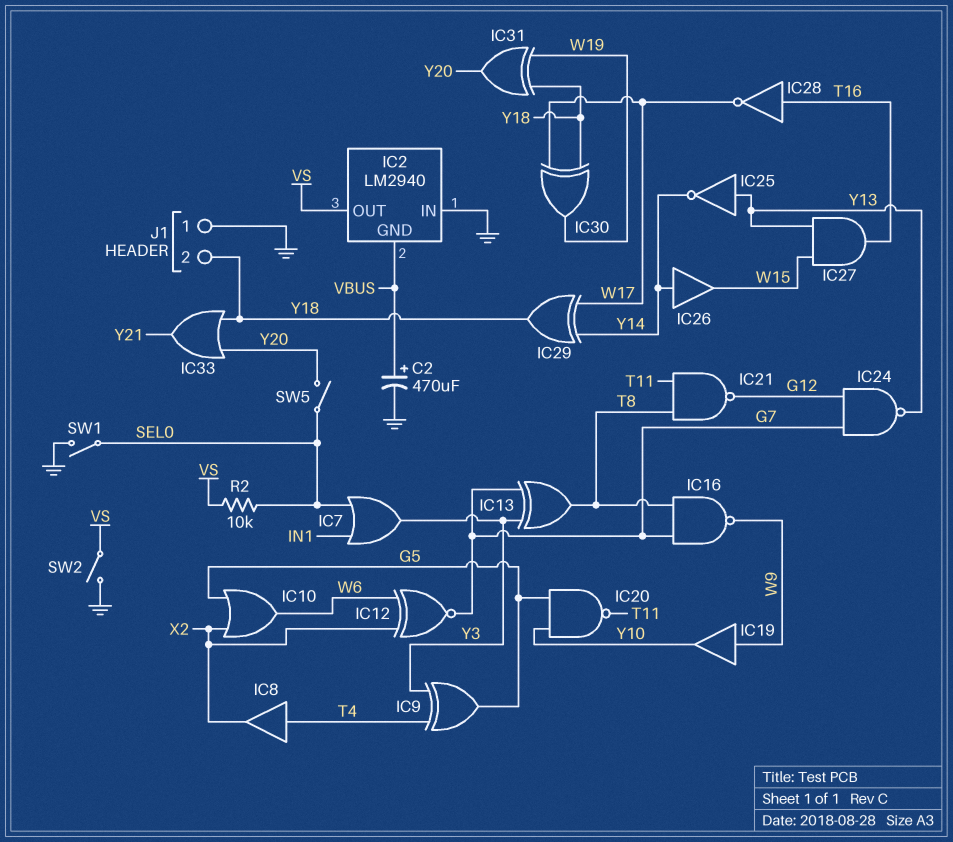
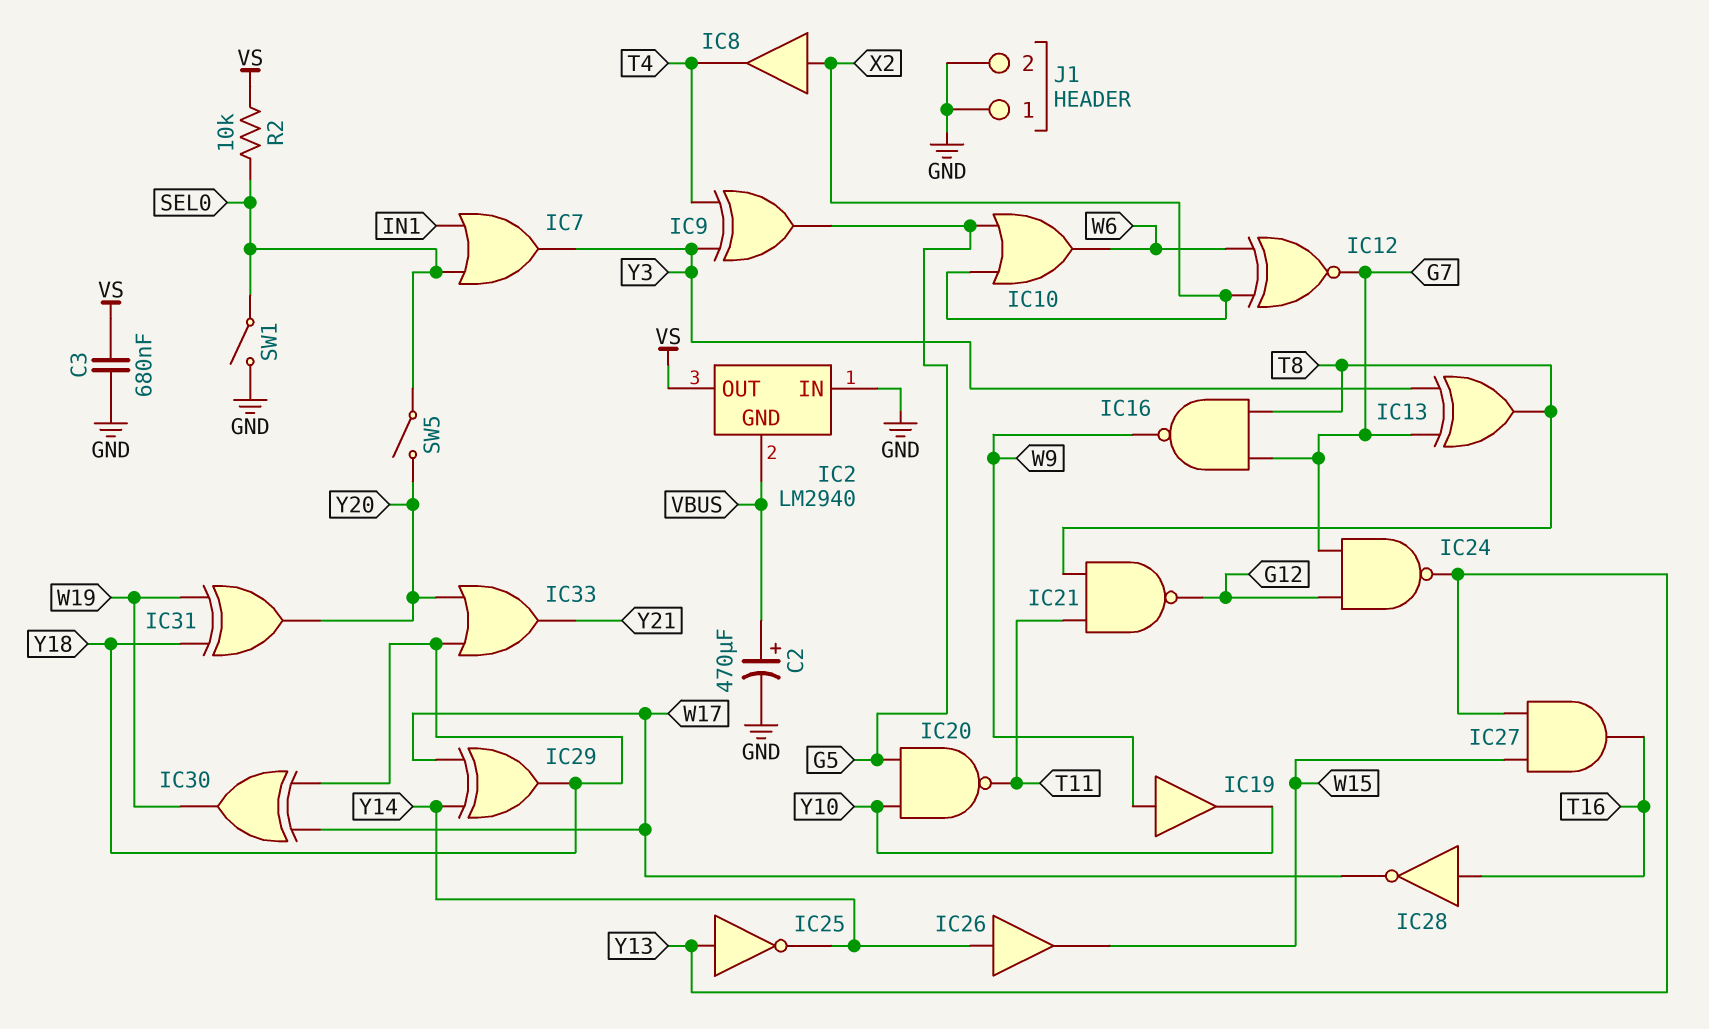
C3: none -> 680nF (GND, VS)
IC8: buffer (in T4, out X2) -> buffer (in X2, out T4)
J1 pin 2: Y18 -> GND
SW2: switch (GND, VS) -> none

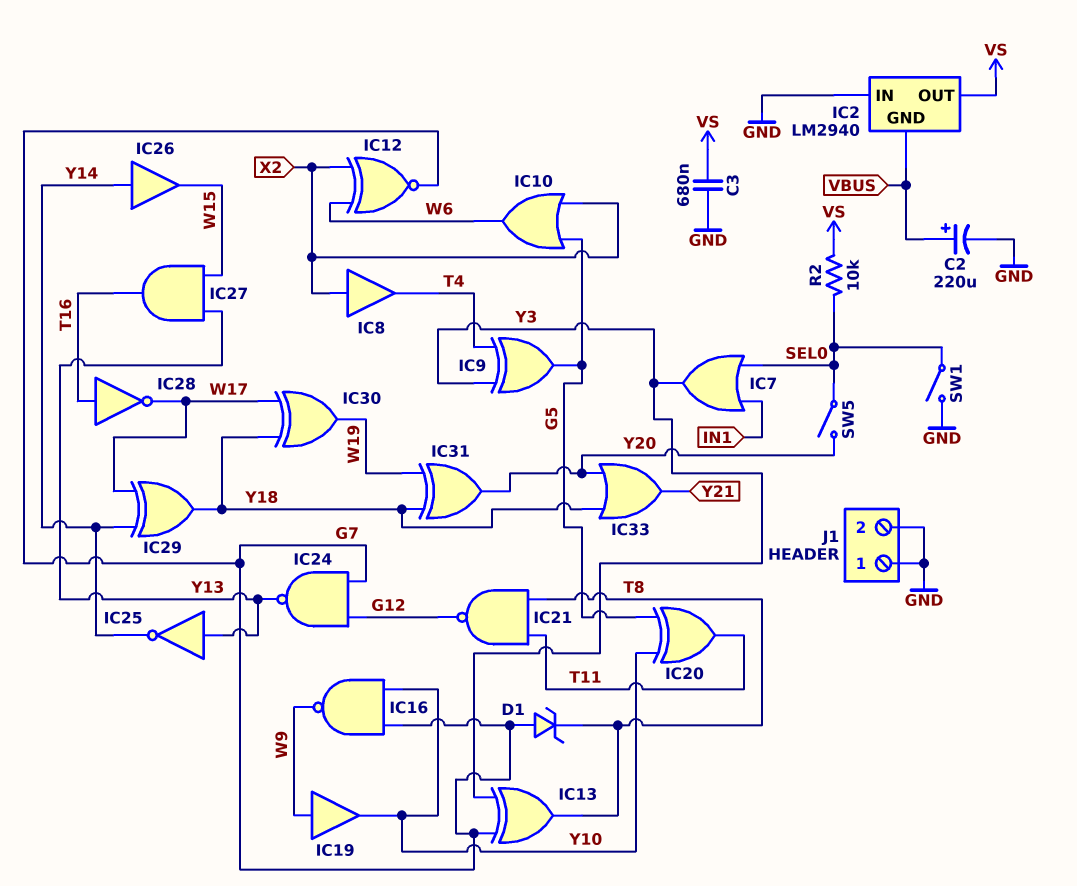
C2: 470uF (plus VBUS, minus GND) -> 220uF (plus VBUS, minus GND)
D1: none -> zener (A G7, K T8)
IC16: NAND (in G7, in T8, out W9) -> NAND (in G7, in Y10, out W9)
IC20: NAND (in G5, in Y10, out T11) -> XOR (in G5, in Y10, out T11)

